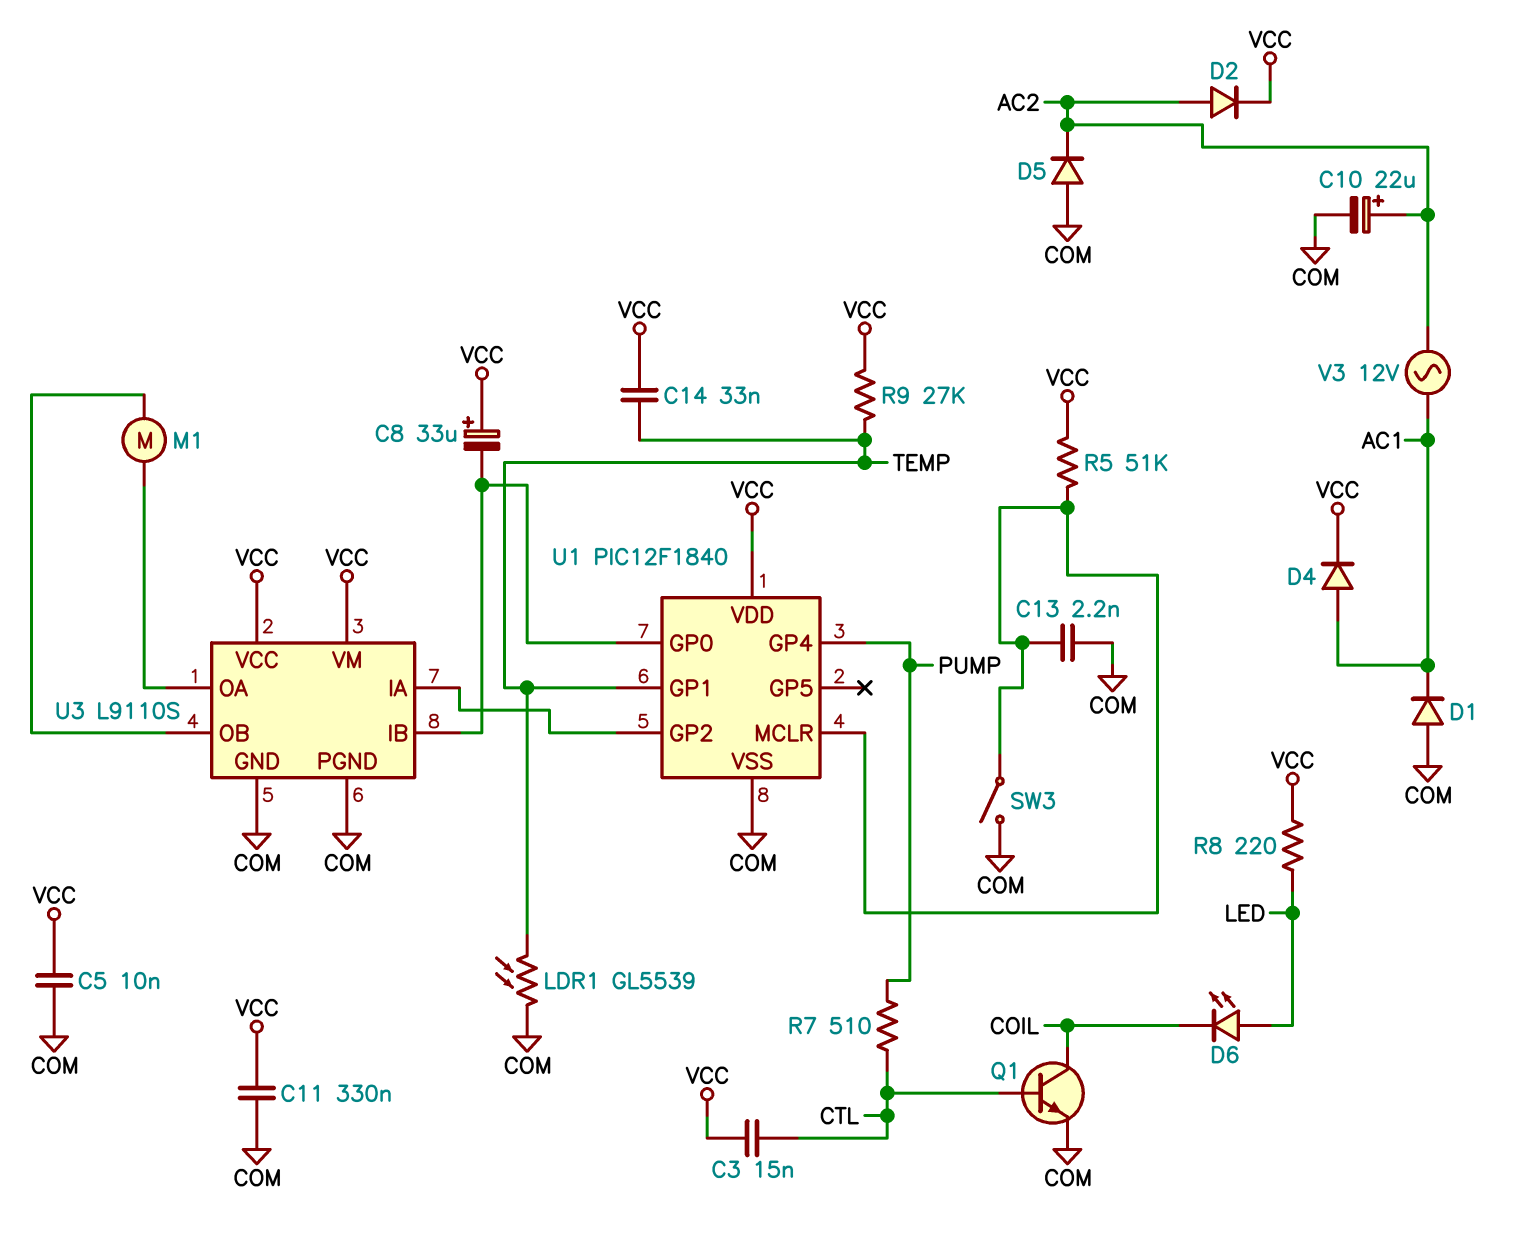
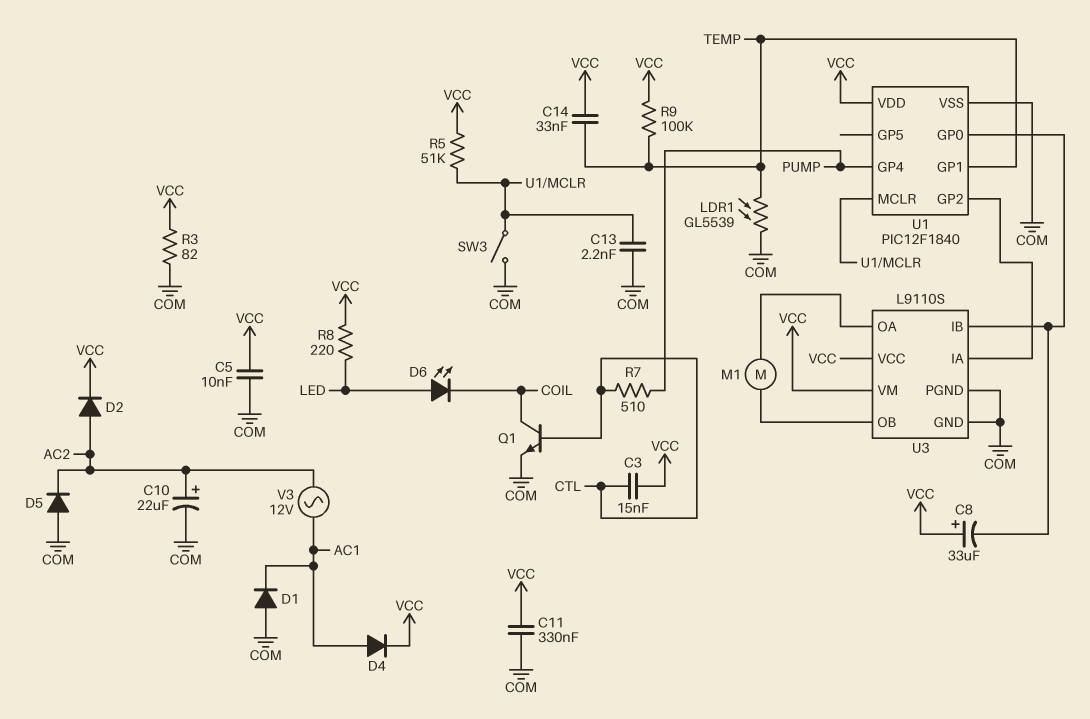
R3: none -> 82 (COM, VCC)
R9: 27k (TEMP, VCC) -> 100k (TEMP, VCC)

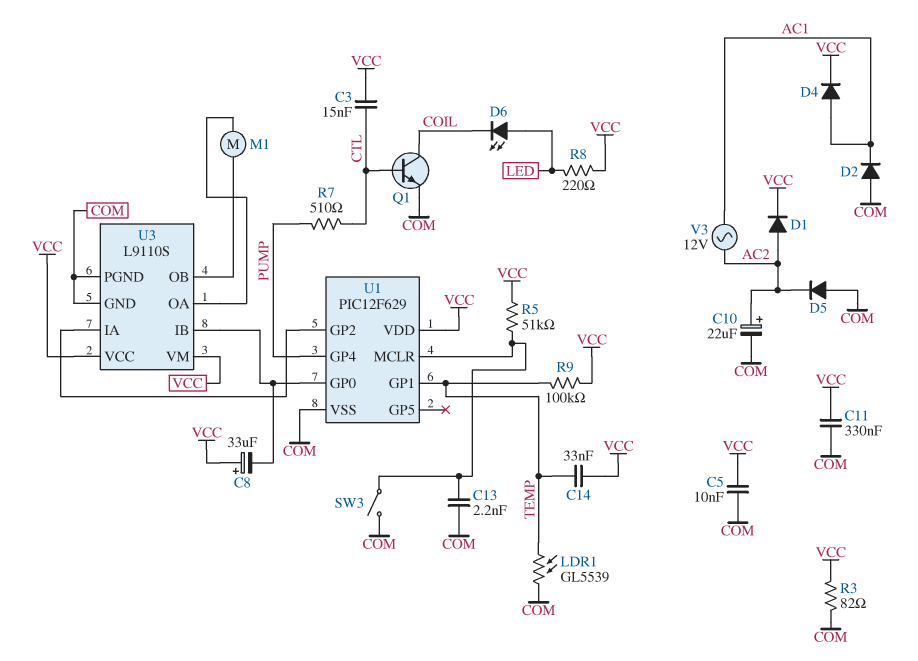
D1: diode (A COM, K AC1) -> diode (A AC2, K VCC)
D2: diode (A AC2, K VCC) -> diode (A COM, K AC1)
U1: PIC12F1840 -> PIC12F629

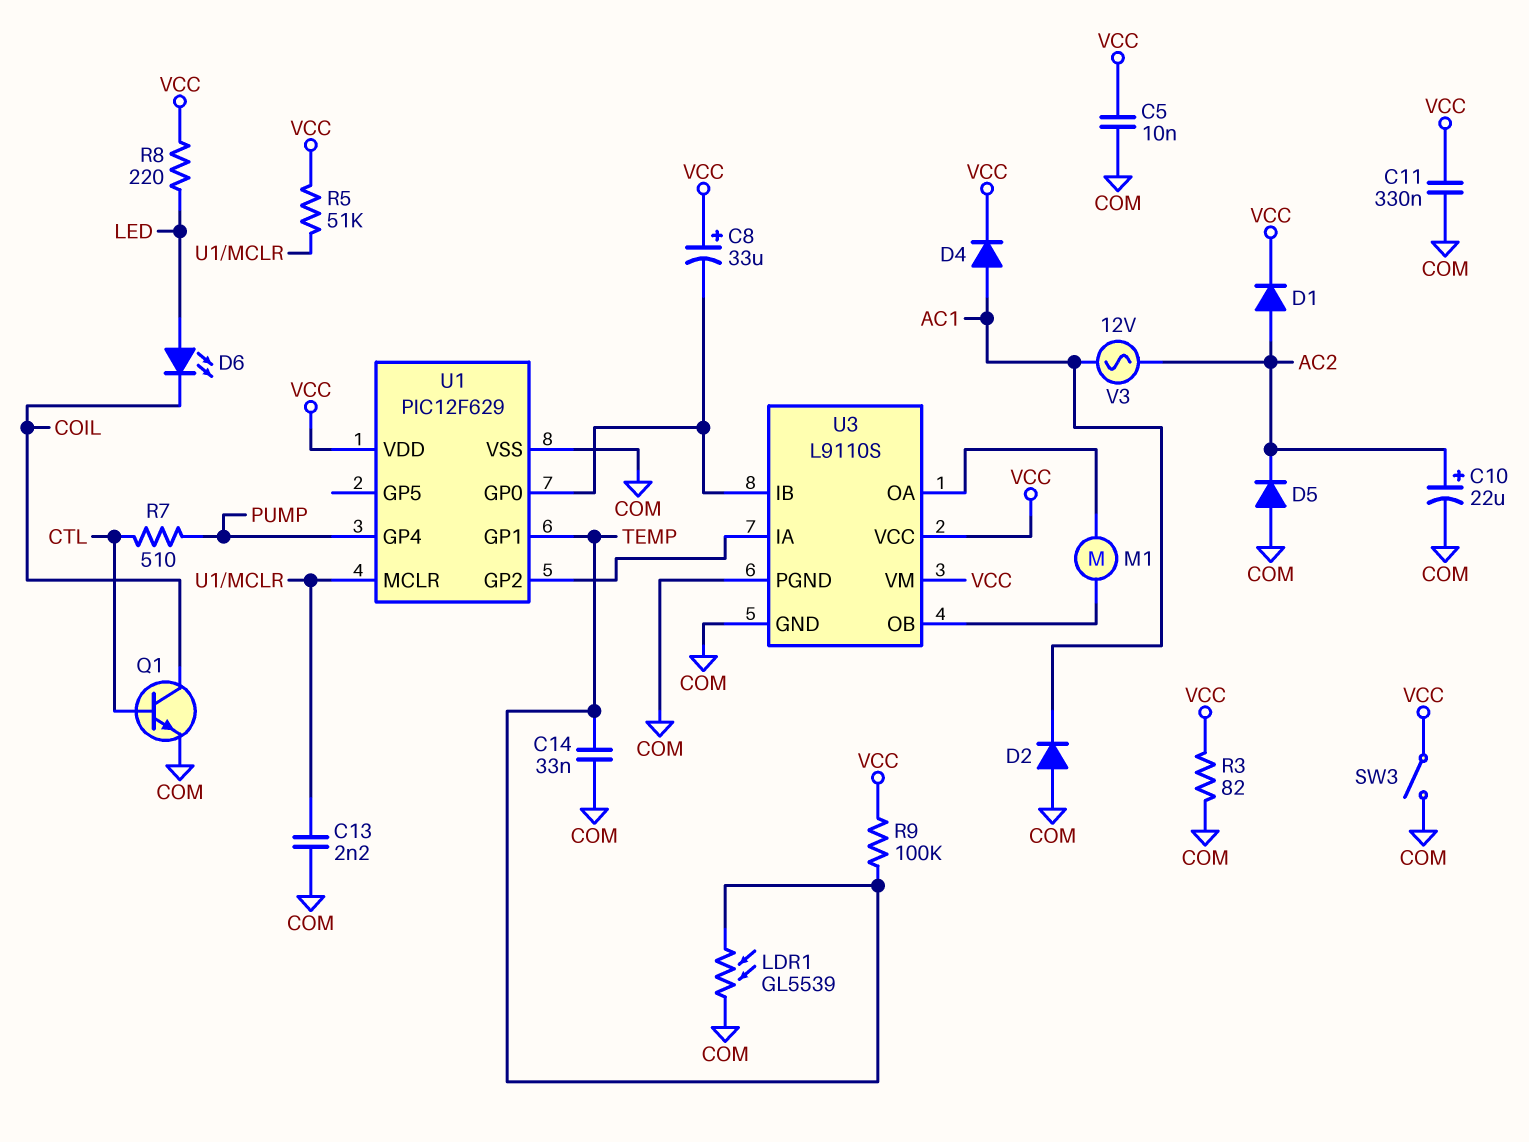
C3: 15nF (CTL, VCC) -> none
C14: 33nF (TEMP, VCC) -> 33nF (COM, TEMP)
SW3: switch (COM, U1/MCLR) -> switch (COM, VCC)

